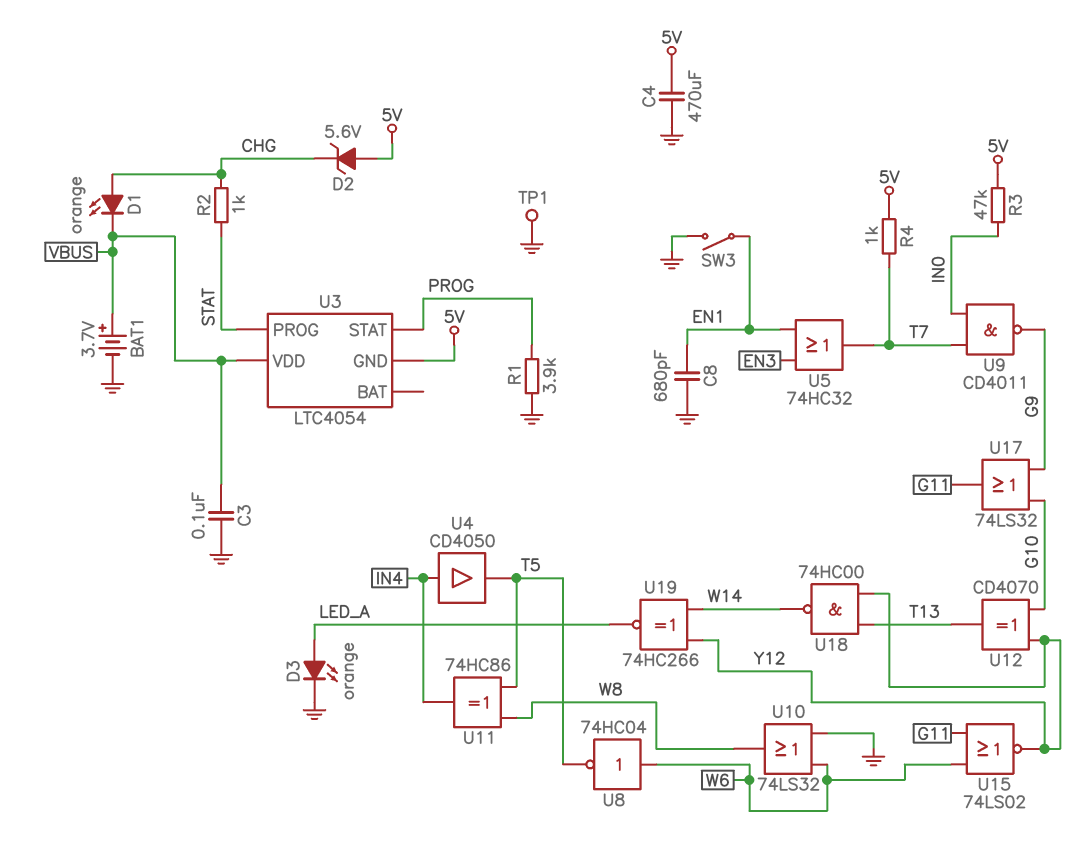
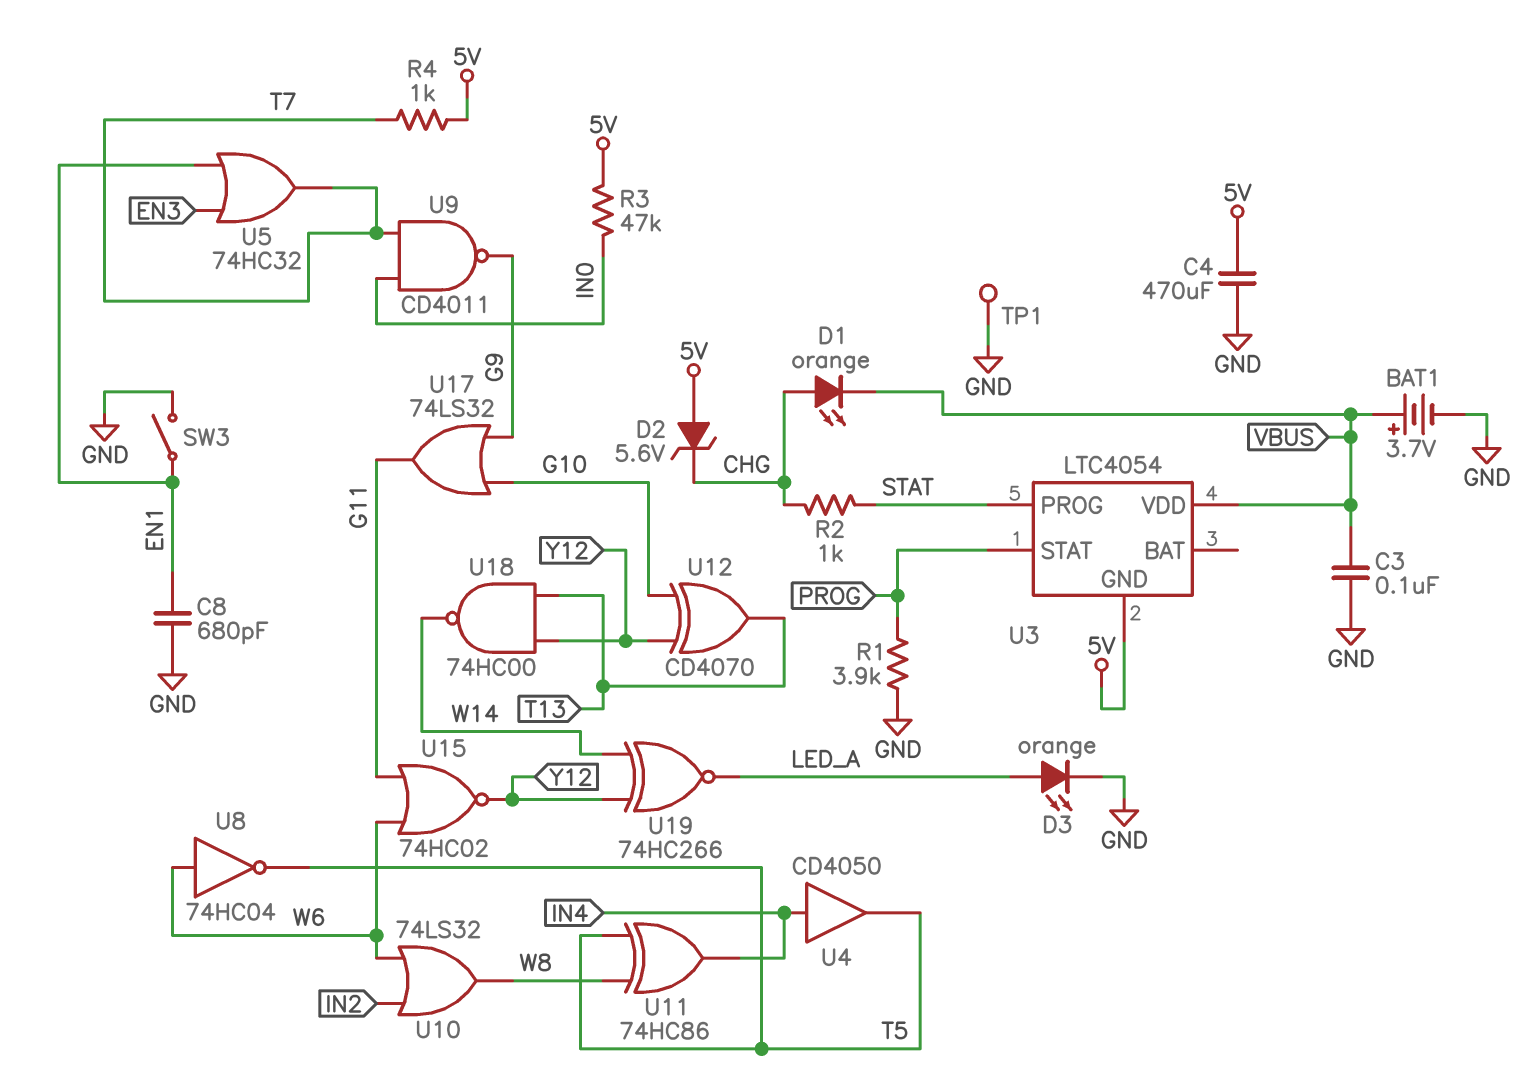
U10: OR 74LS32 (in GND, in W6, out W8) -> OR 74LS32 (in IN2, in W6, out W8)
U15: NOR 74LS02 (in G11, in W6, out Y12) -> NOR 74HC02 (in G11, in W6, out Y12)

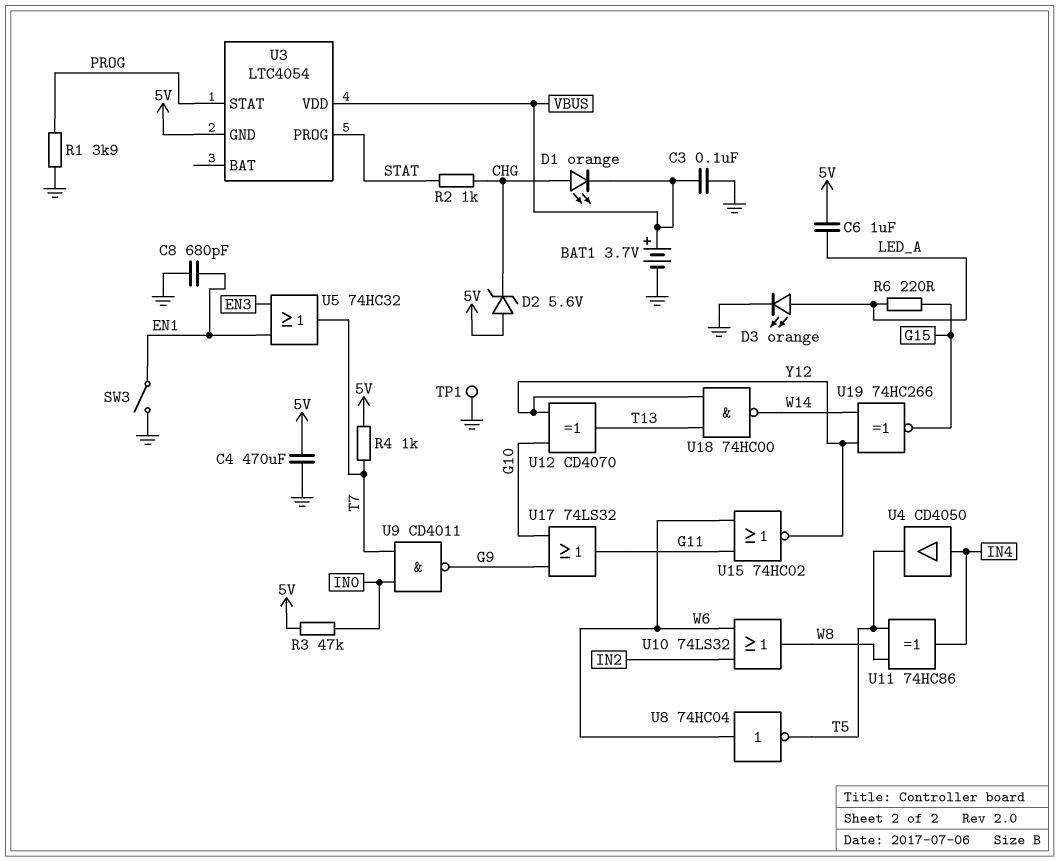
C6: none -> 1uF (5V, LED_A)
R6: none -> 220 (G15, LED_A)
U19: XNOR 74HC266 (in W14, in Y12, out LED_A) -> XNOR 74HC266 (in W14, in Y12, out G15)

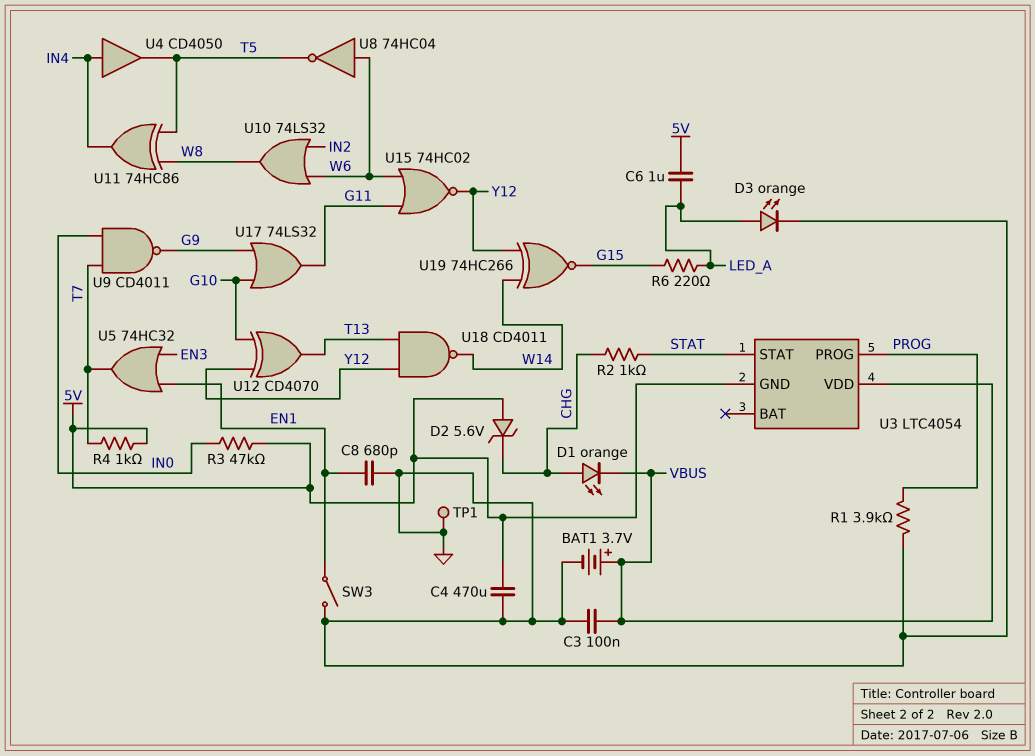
U3 pin PROG: STAT -> PROG
U3 pin STAT: PROG -> STAT
U18: NAND 74HC00 (in T13, in Y12, out W14) -> NAND CD4011 (in T13, in Y12, out W14)

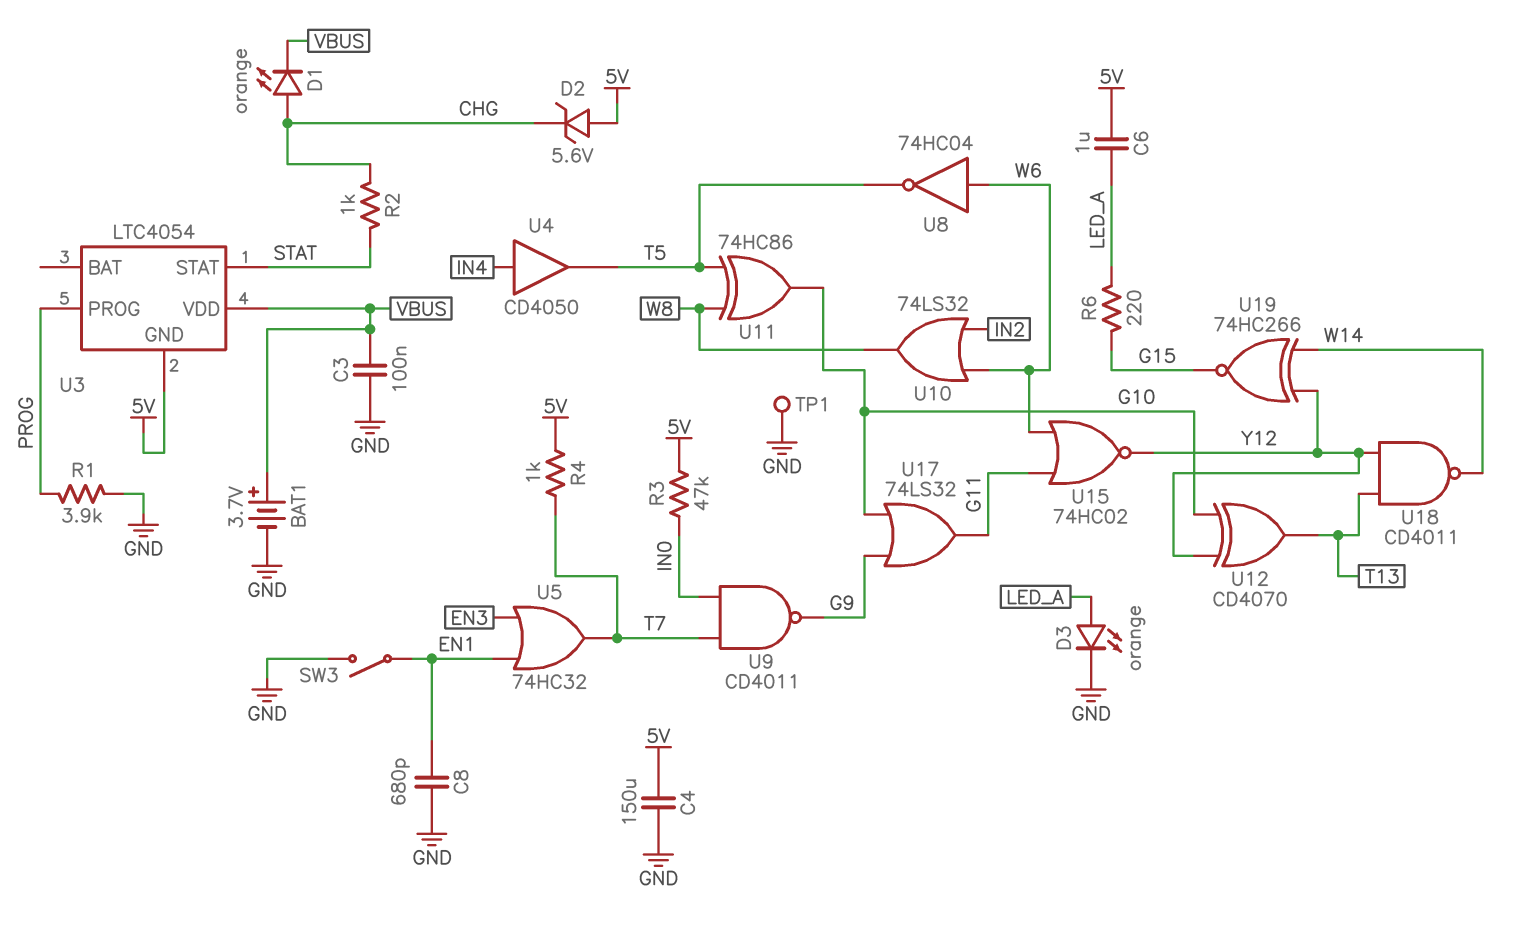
C4: 470uF (5V, GND) -> 150uF (5V, GND)
U11: XOR 74HC86 (in T5, in W8, out IN4) -> XOR 74HC86 (in T5, in W8, out G10)

